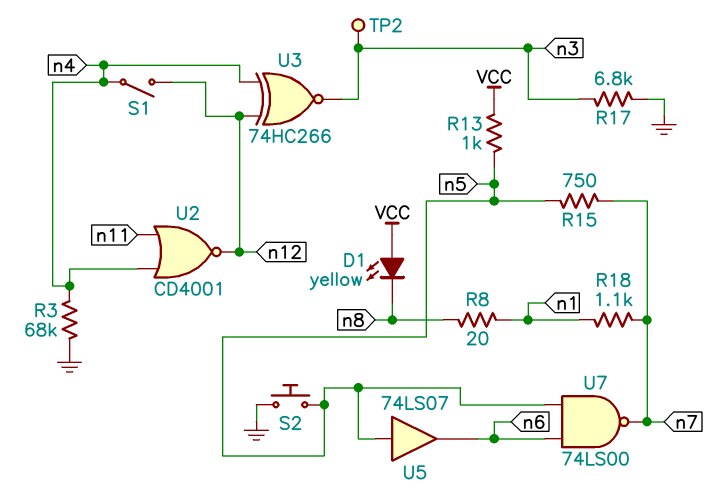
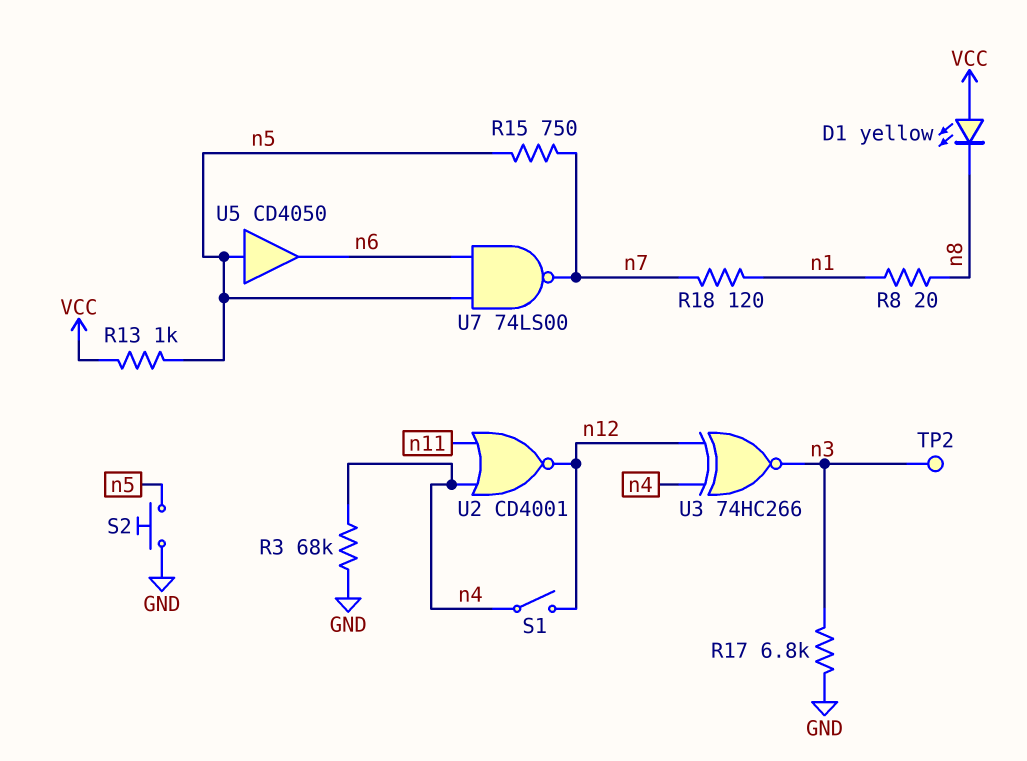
R18: 1.1k (n1, n7) -> 120 (n1, n7)
U5: buffer 74LS07 (in n5, out n6) -> buffer CD4050 (in n5, out n6)

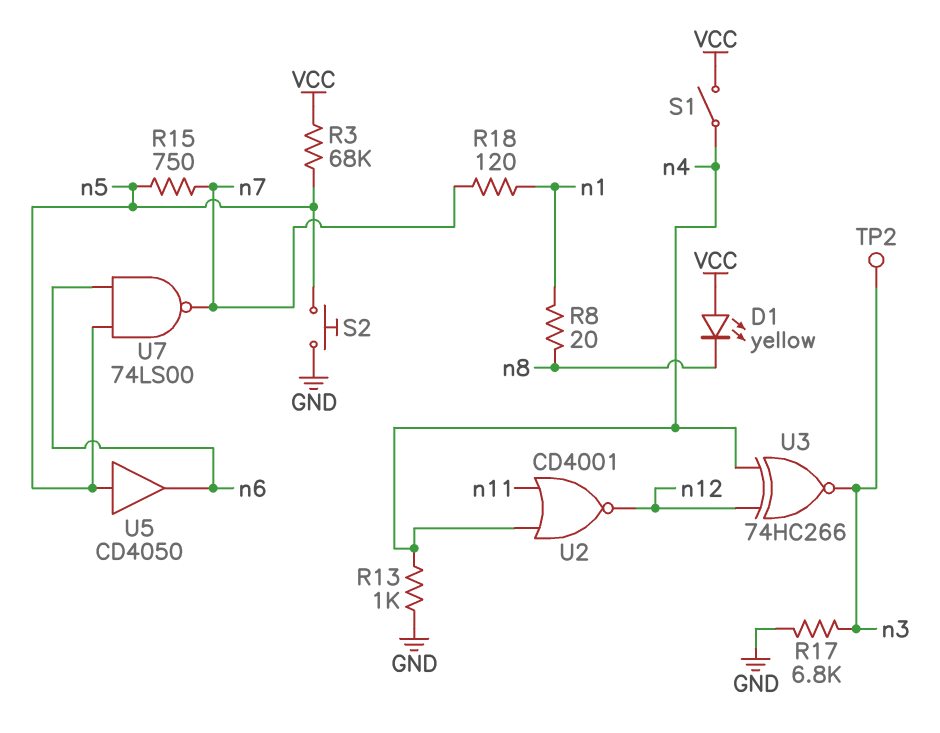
R3: 68k (GND, n4) -> 68k (VCC, n5)
R13: 1k (VCC, n5) -> 1k (GND, n4)
S1: switch (n4, n12) -> switch (VCC, n4)

